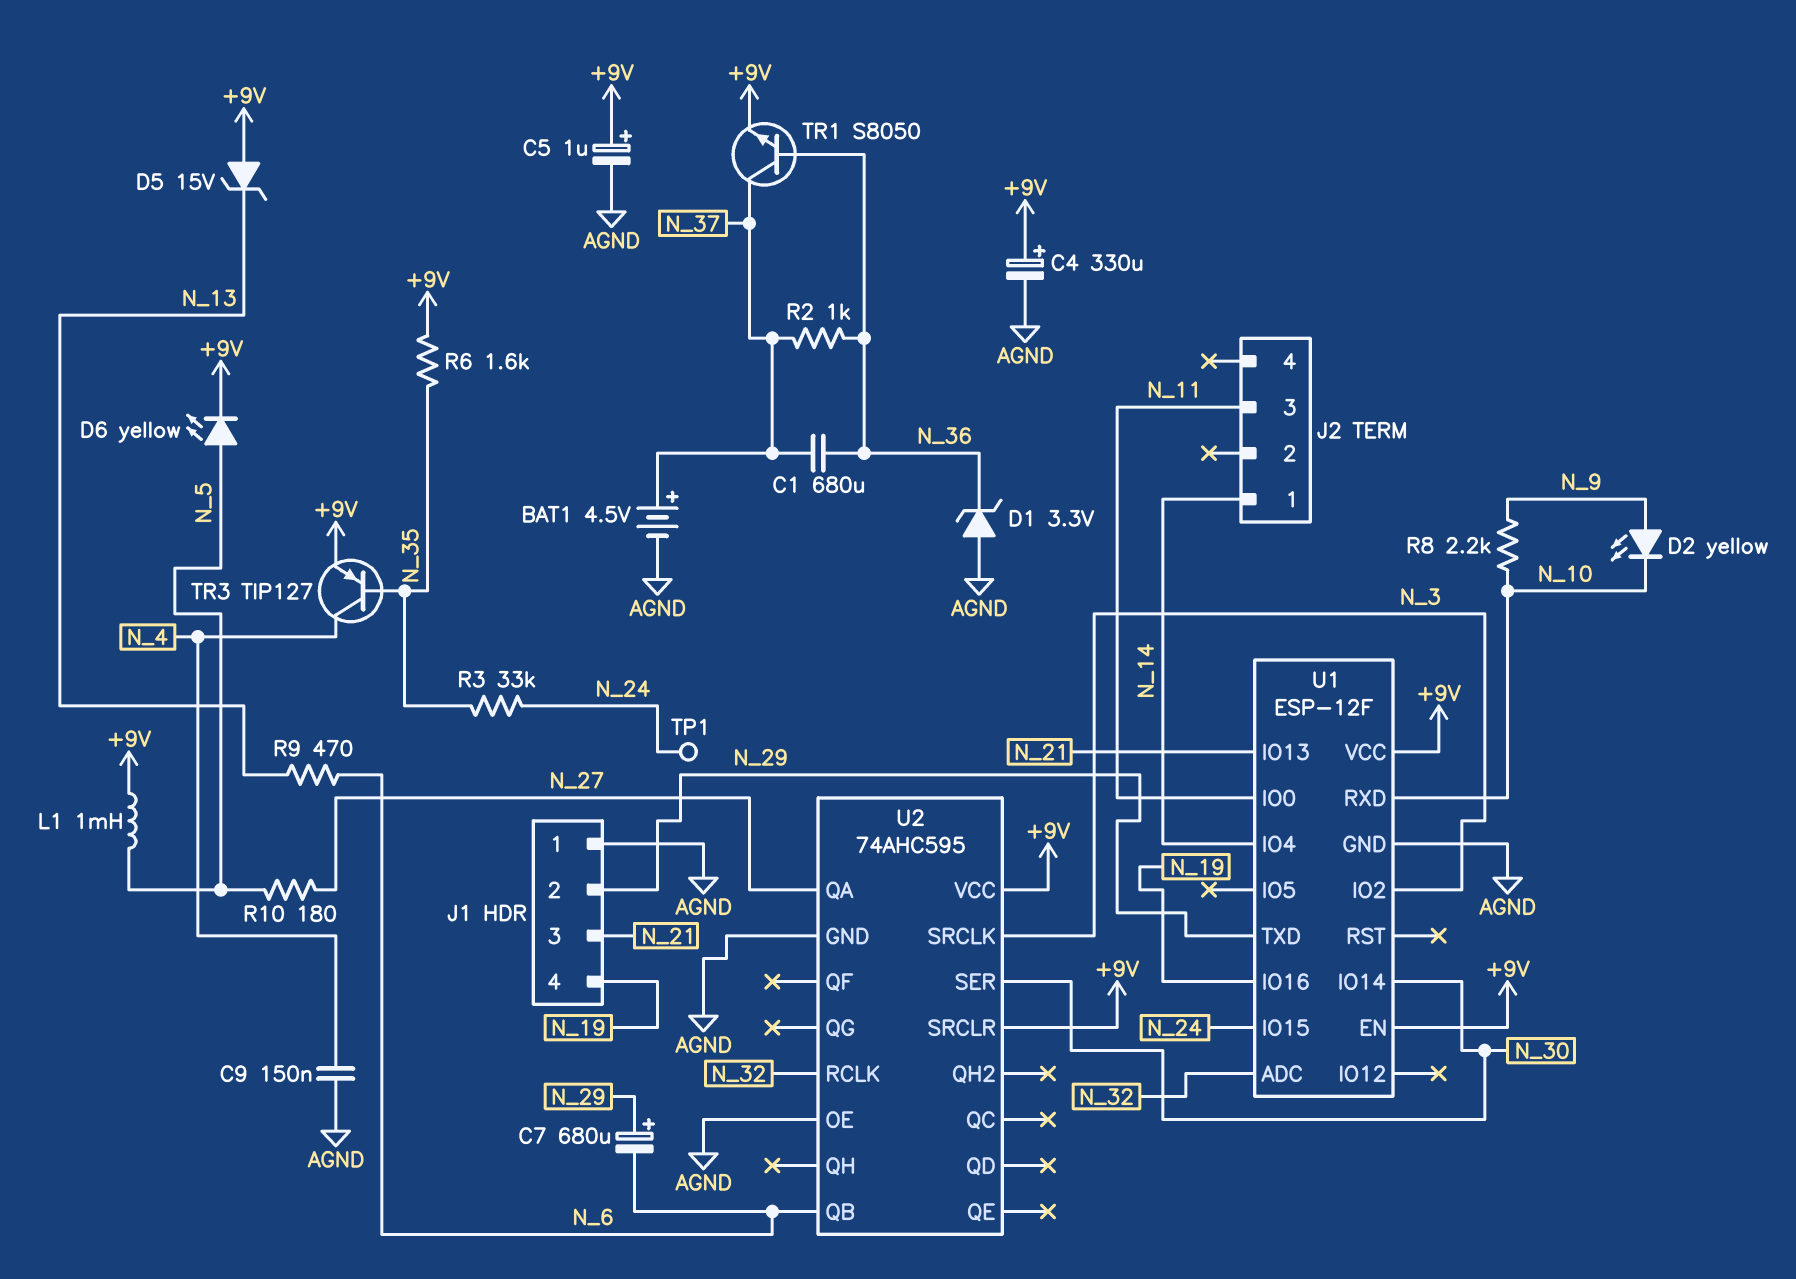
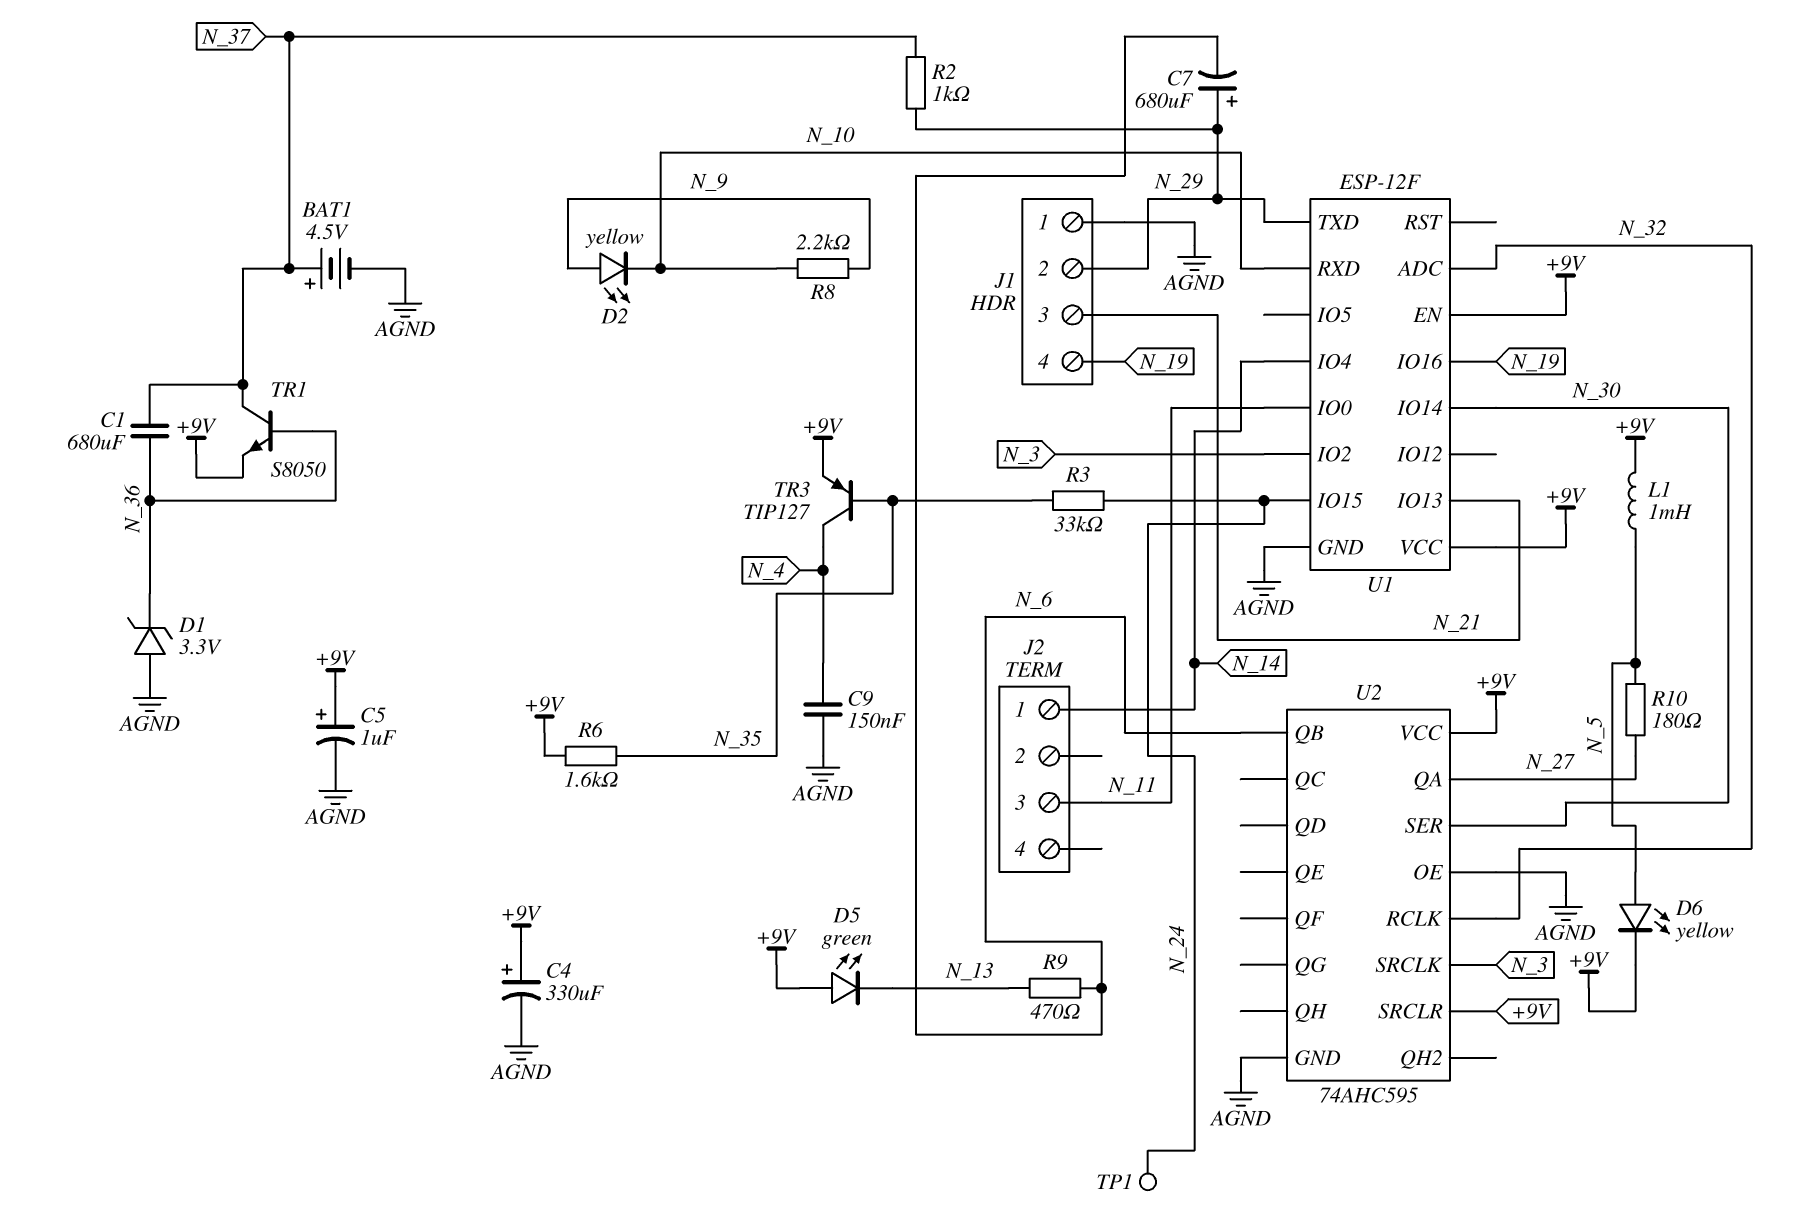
D5: zener 15V (A +9V, K N_13) -> LED green (A +9V, K N_13)
R2: 1k (N_36, N_37) -> 1k (N_29, N_37)

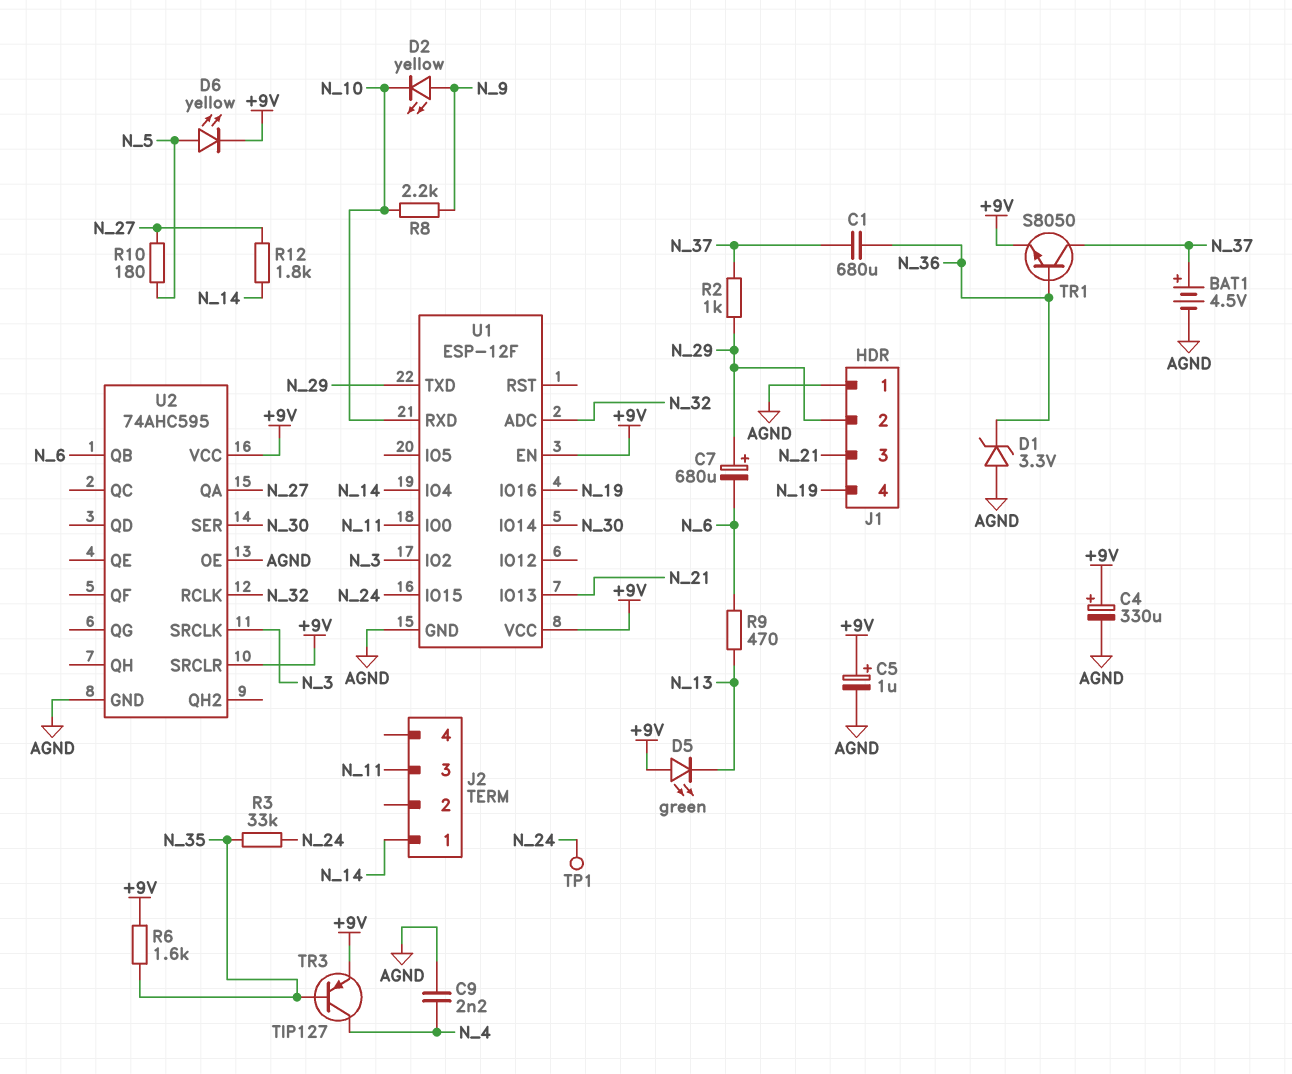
C9: 150nF (AGND, N_4) -> 2.2nF (AGND, N_4)
L1: 1mH (+9V, N_5) -> none
R12: none -> 1.8k (N_14, N_27)

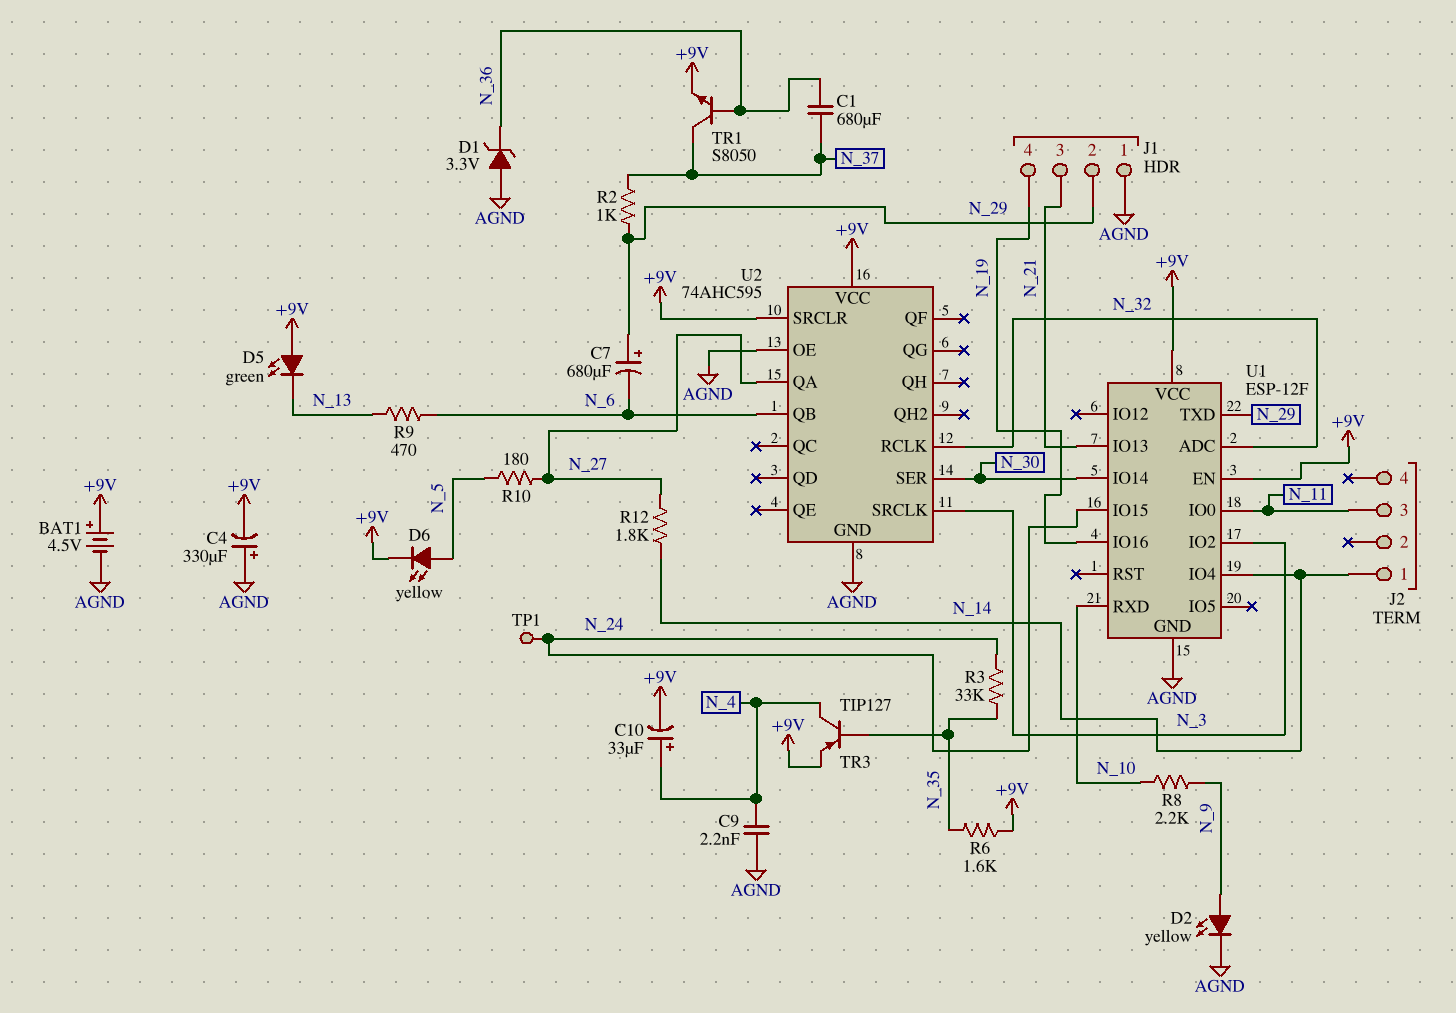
BAT1: 4.5V (plus N_37, minus AGND) -> 4.5V (plus +9V, minus AGND)
C4: 330uF (plus +9V, minus AGND) -> 330uF (plus AGND, minus +9V)
C5: 1uF (plus +9V, minus AGND) -> none
C10: none -> 33uF (plus N_4, minus +9V)
D2: LED yellow (A N_9, K N_10) -> LED yellow (A N_9, K AGND)

